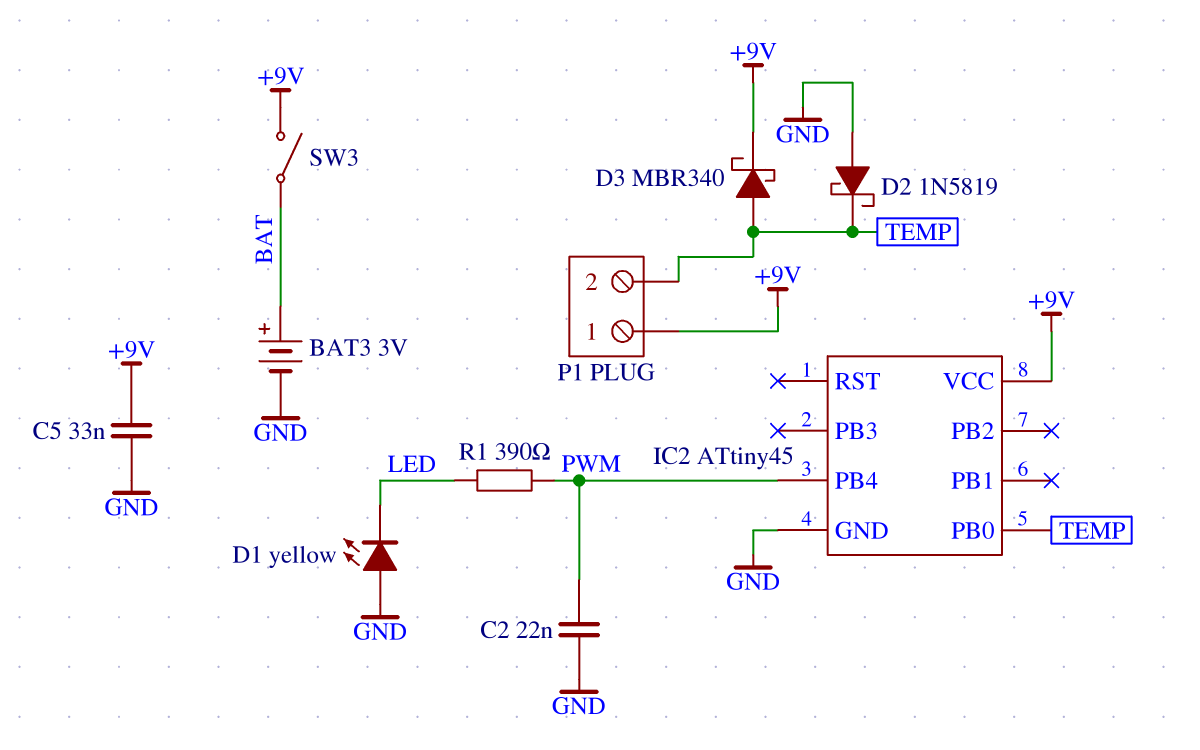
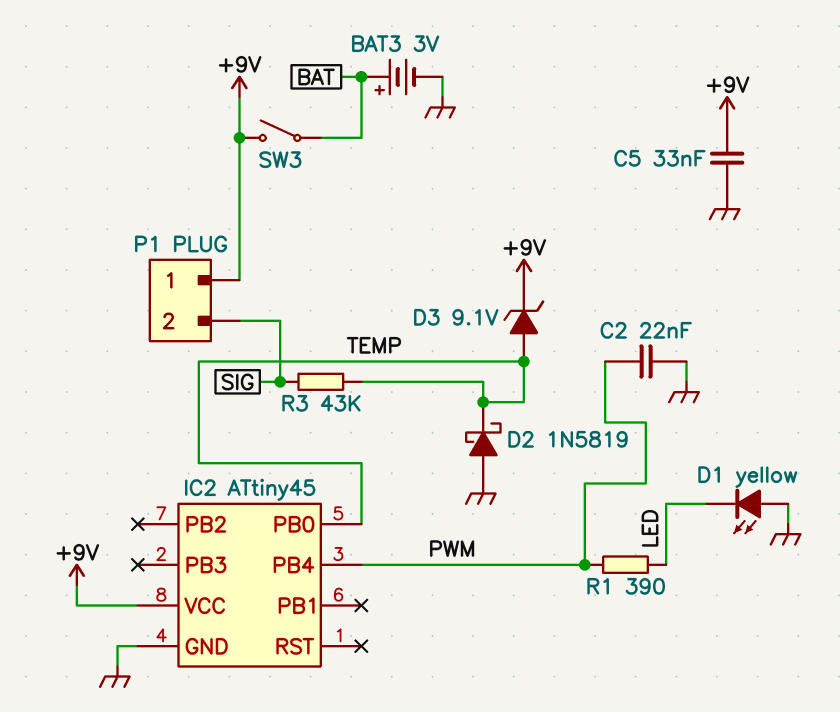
D3: schottky MBR340 (A TEMP, K +9V) -> zener 9.1V (A TEMP, K +9V)
P1 pin 2: TEMP -> SIG
R3: none -> 43k (SIG, TEMP)

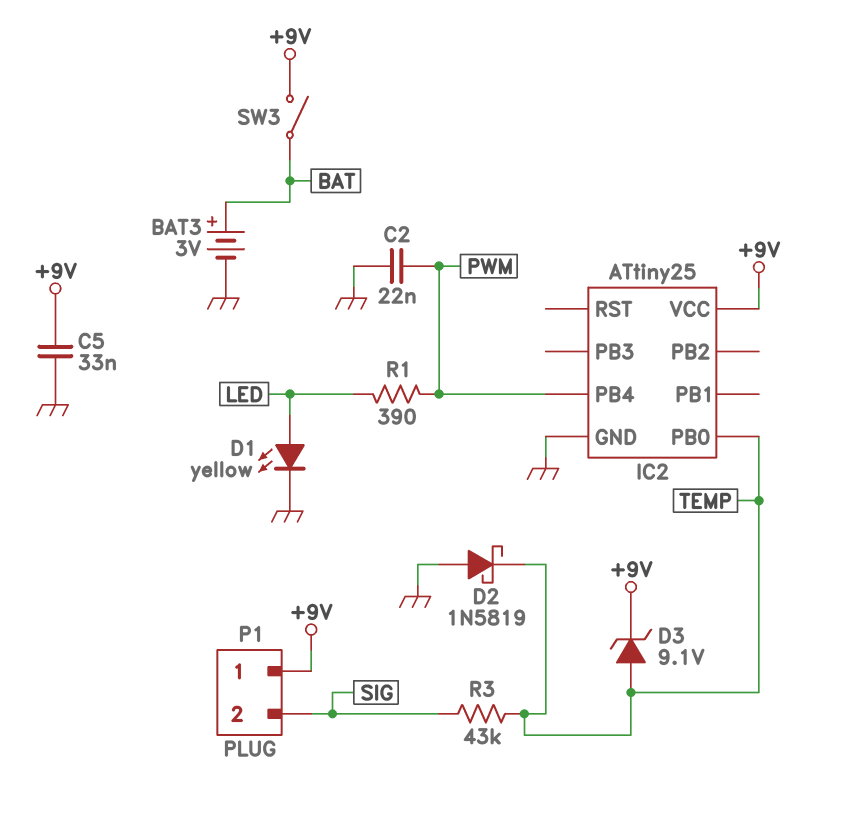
D1: LED yellow (A GND, K LED) -> LED yellow (A LED, K GND)
IC2: ATtiny45 -> ATtiny25

